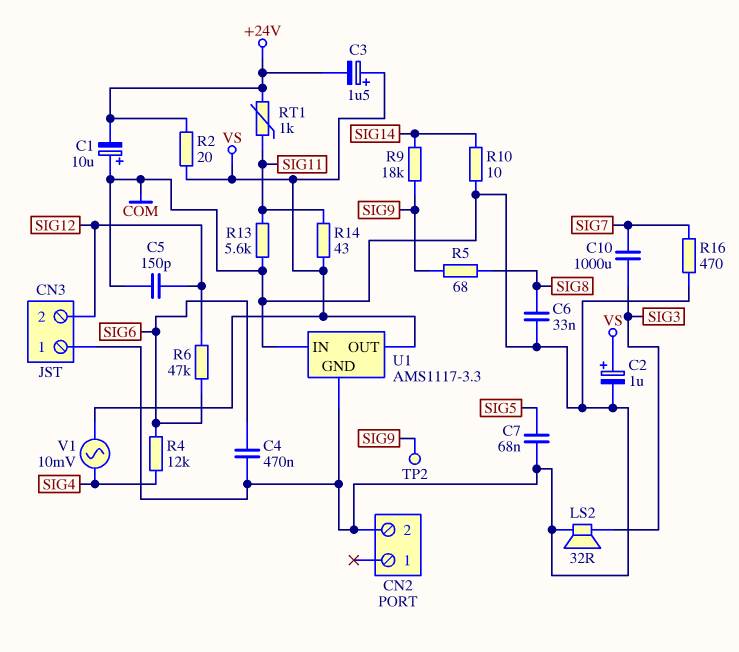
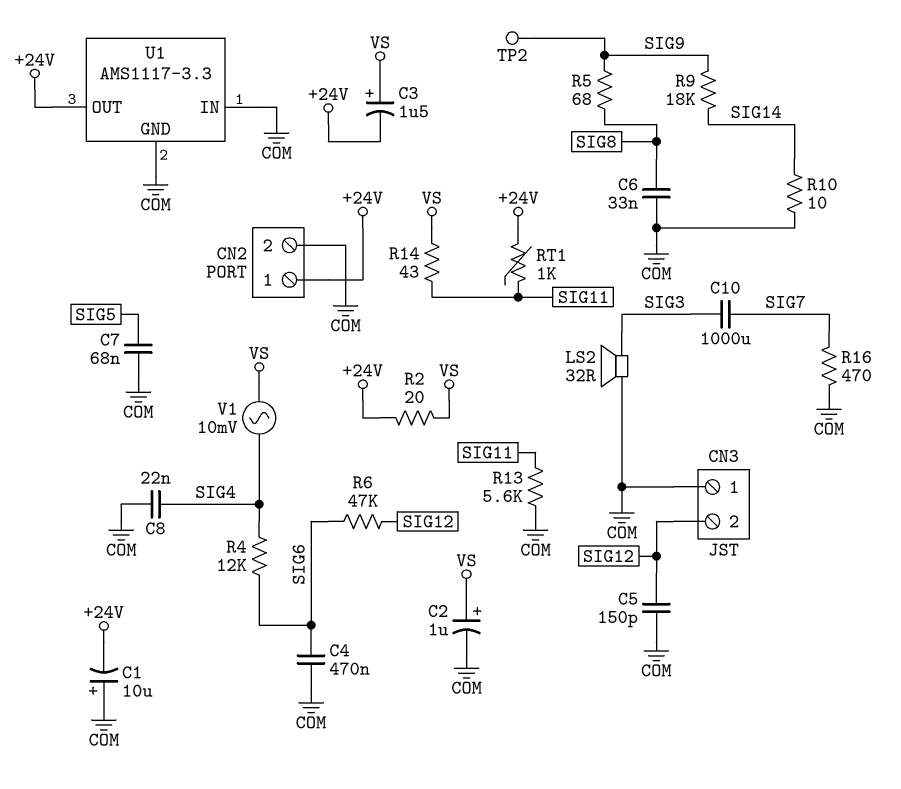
C8: none -> 22nF (COM, SIG4)
CN2 pin 1: none -> +24V
U1 pin OUT: VS -> +24V

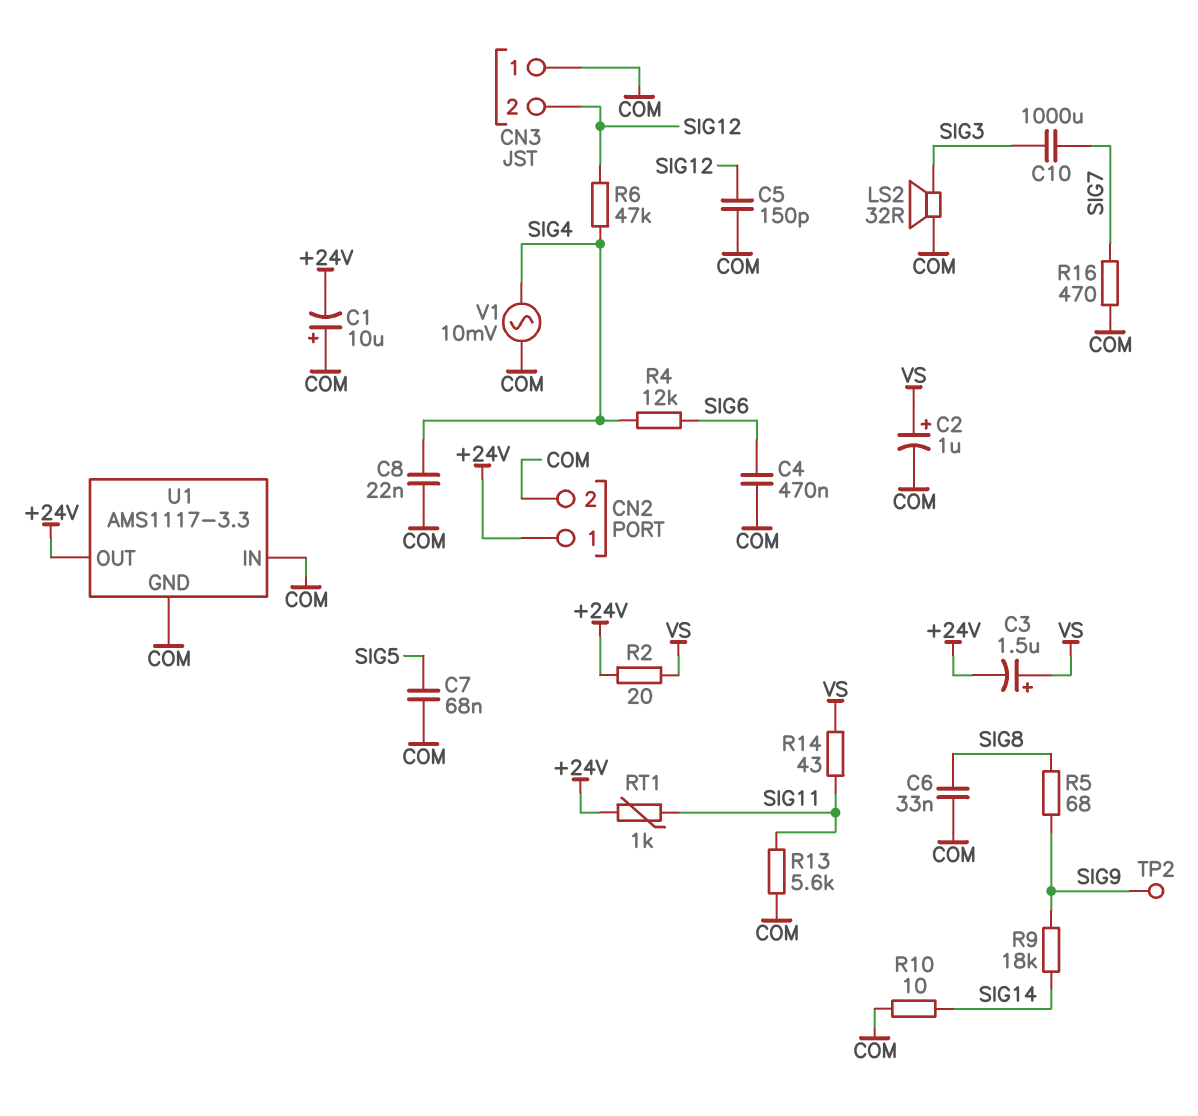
R6: 47k (SIG6, SIG12) -> 47k (SIG4, SIG12)
V1: AC 10mV (SIG4, VS) -> AC 10mV (COM, SIG4)

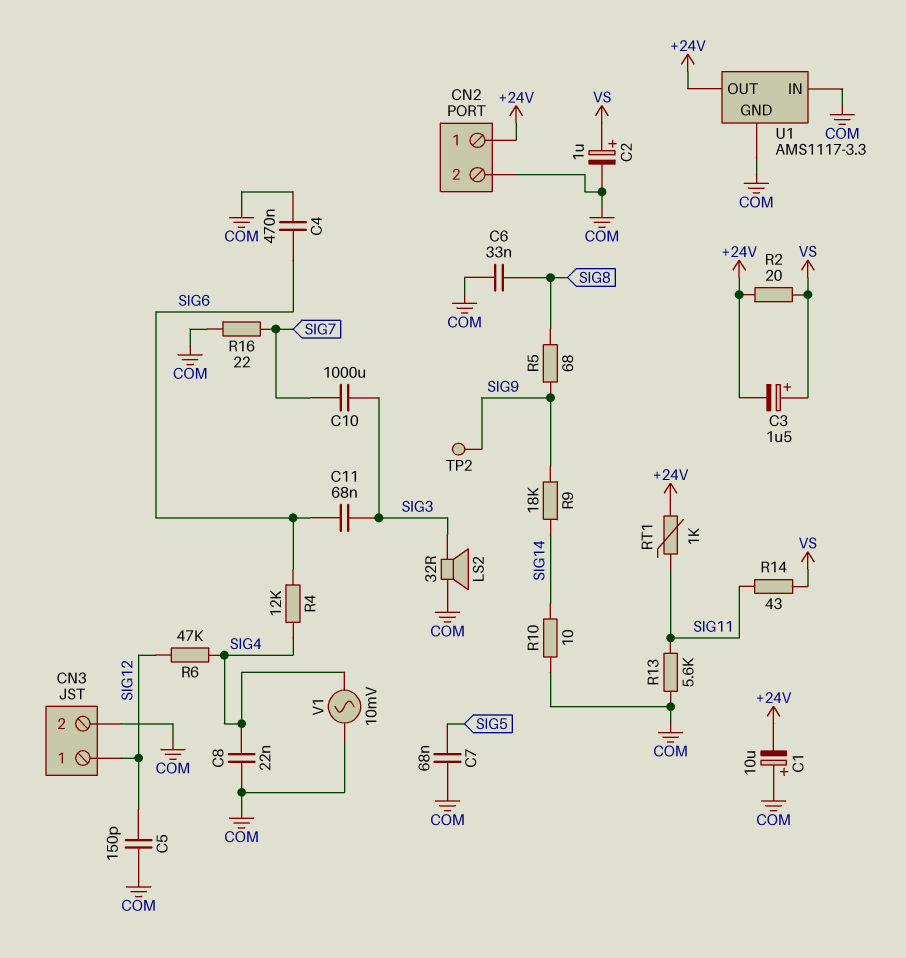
C11: none -> 68nF (SIG3, SIG6)
CN3 pin 1: COM -> SIG12
CN3 pin 2: SIG12 -> COM
R16: 470 (COM, SIG7) -> 22 (COM, SIG7)

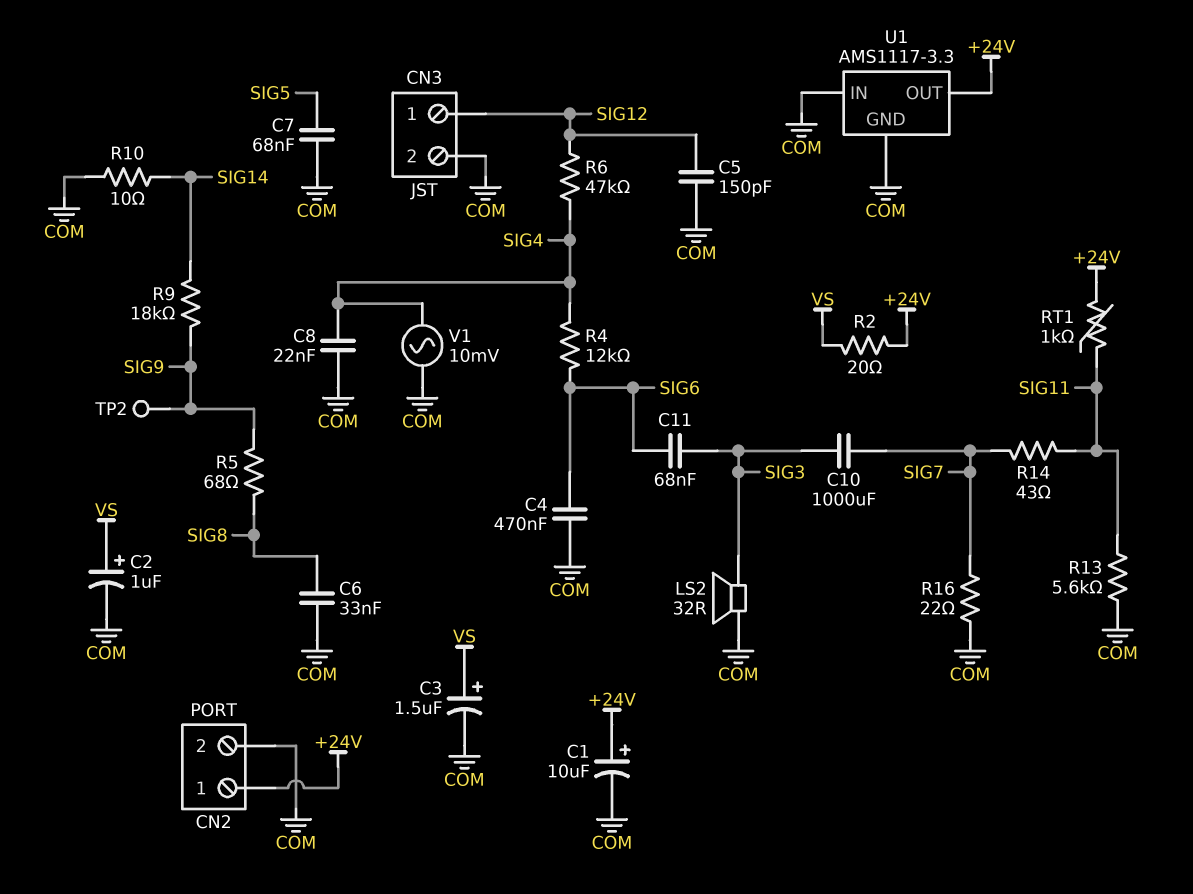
C1: 10uF (plus COM, minus +24V) -> 10uF (plus +24V, minus COM)
C3: 1.5uF (plus VS, minus +24V) -> 1.5uF (plus VS, minus COM)
R14: 43 (SIG11, VS) -> 43 (SIG7, SIG11)

